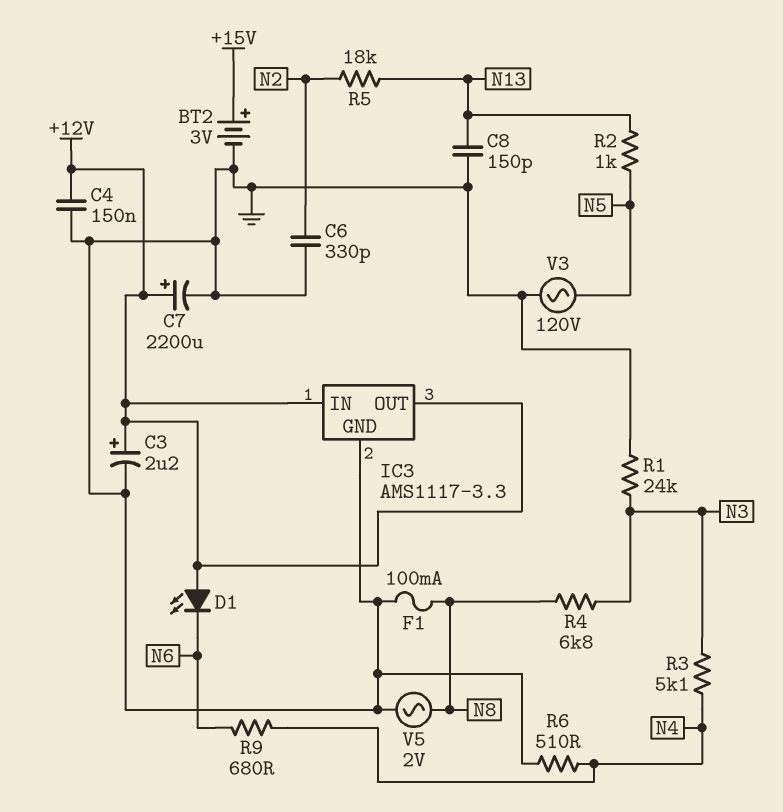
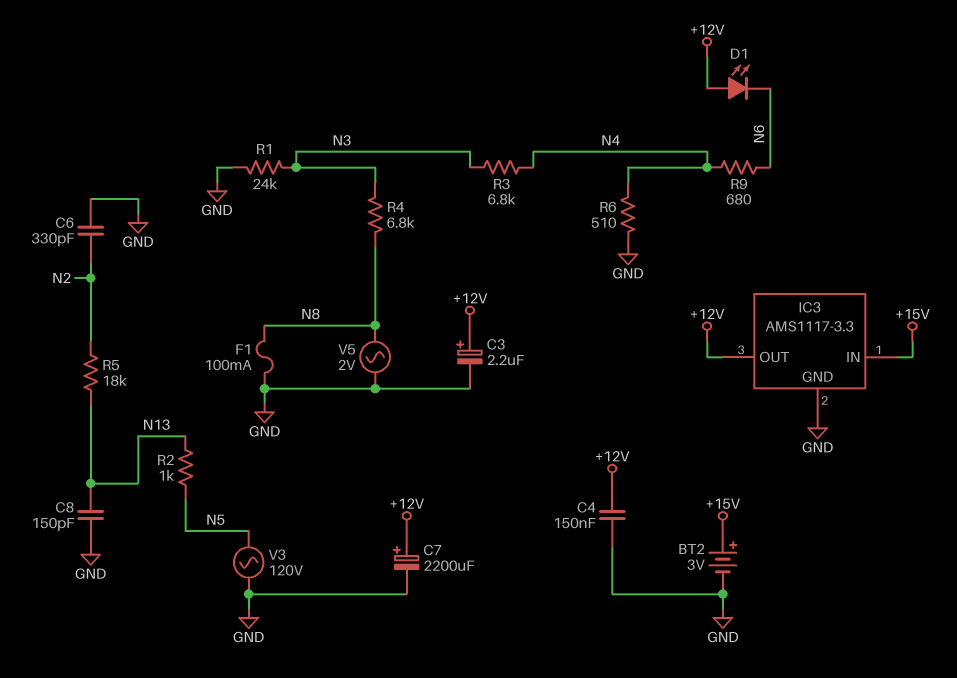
IC3 pin IN: +12V -> +15V
R3: 5.1k (N3, N4) -> 6.8k (N3, N4)

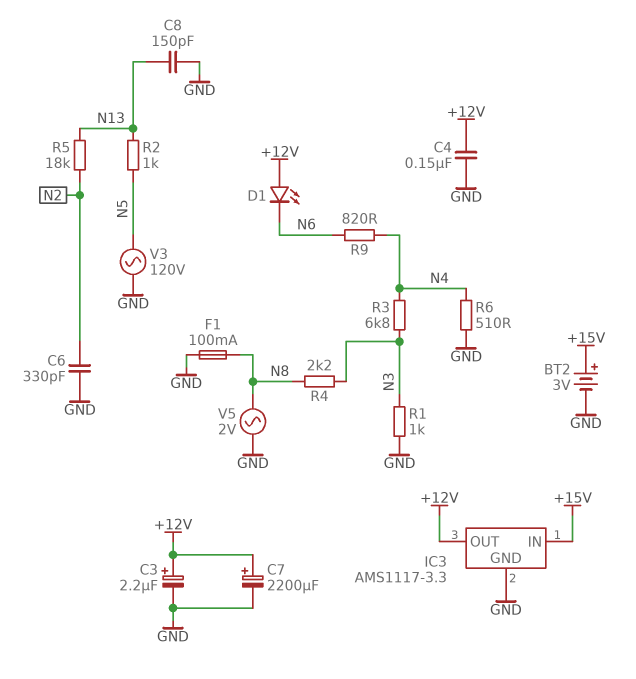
R1: 24k (GND, N3) -> 1k (GND, N3)
R4: 6.8k (N3, N8) -> 2.2k (N3, N8)
R9: 680 (N4, N6) -> 820 (N4, N6)

